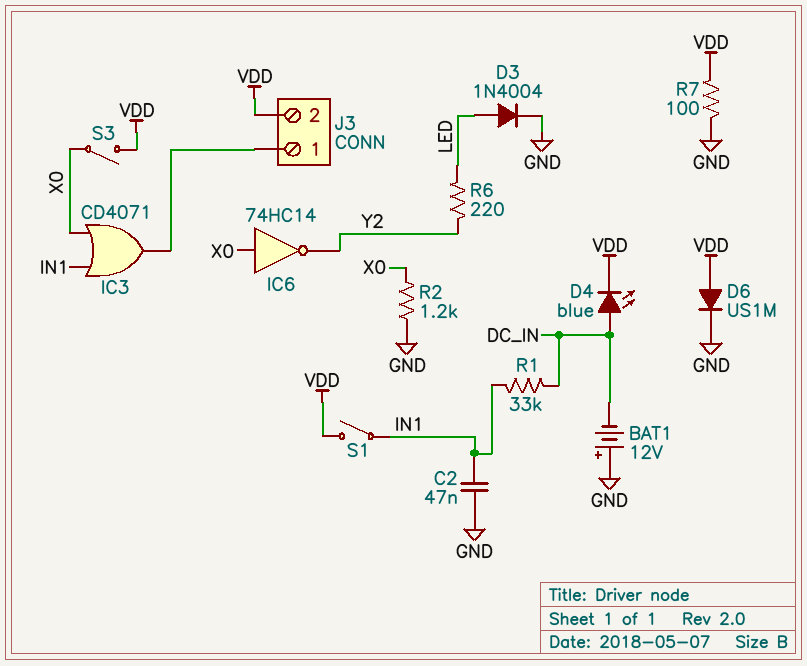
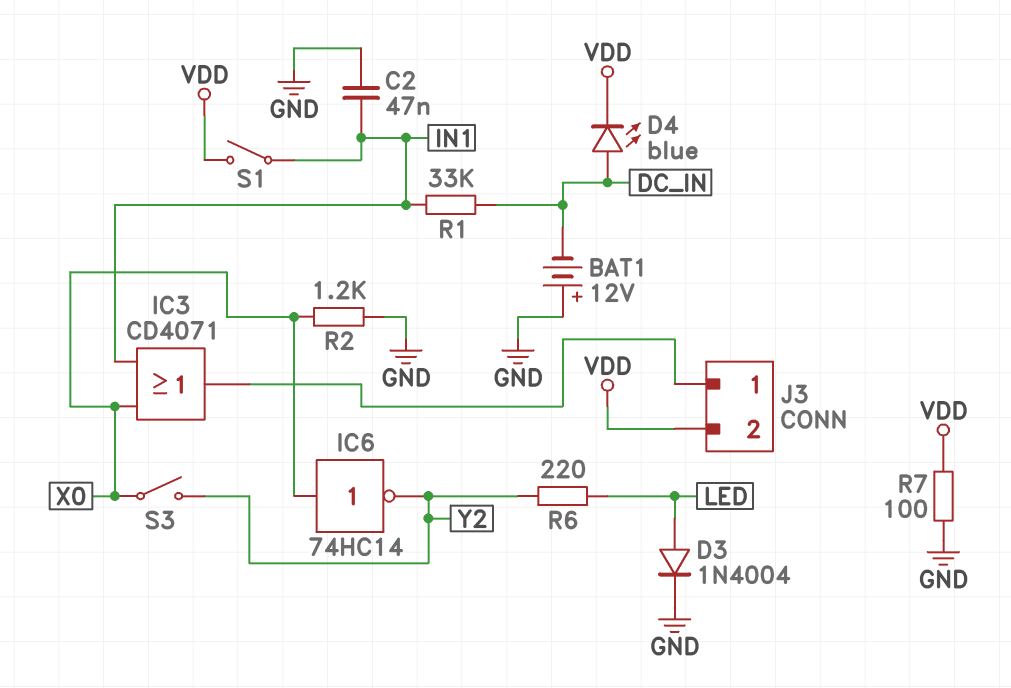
D6: diode US1M (A VDD, K GND) -> none
S3: switch (VDD, X0) -> switch (X0, Y2)

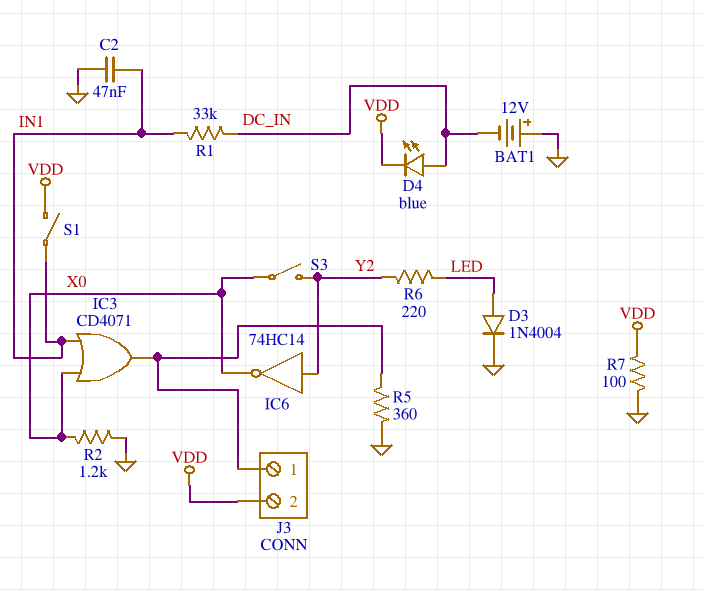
IC6: NOT 74HC14 (in X0, out Y2) -> NOT 74HC14 (in Y2, out X0)
R5: none -> 360 (GND, J3/1)

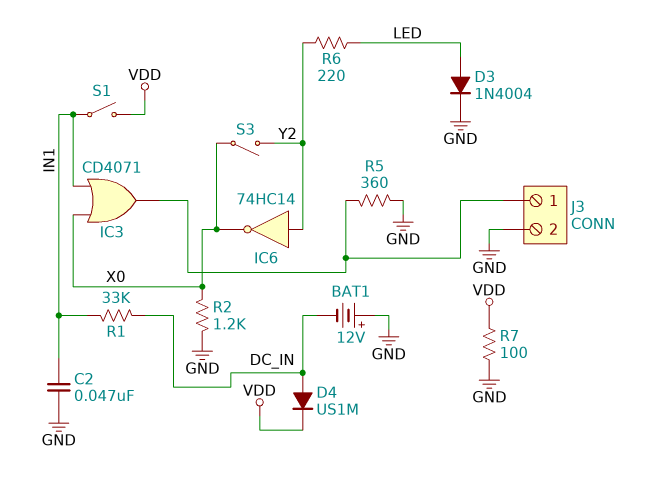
D4: LED blue (A DC_IN, K VDD) -> diode US1M (A DC_IN, K VDD)
J3 pin 2: VDD -> GND

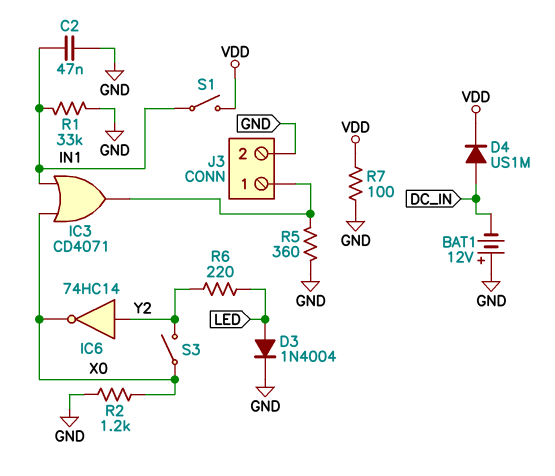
R1: 33k (DC_IN, IN1) -> 33k (GND, IN1)

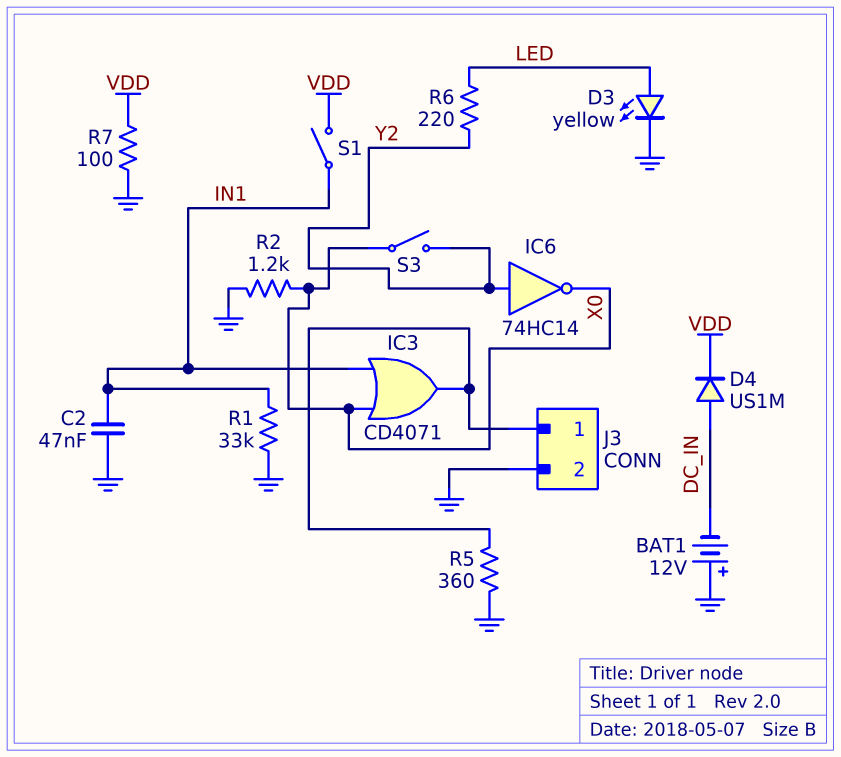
D3: diode 1N4004 (A LED, K GND) -> LED yellow (A LED, K GND)

